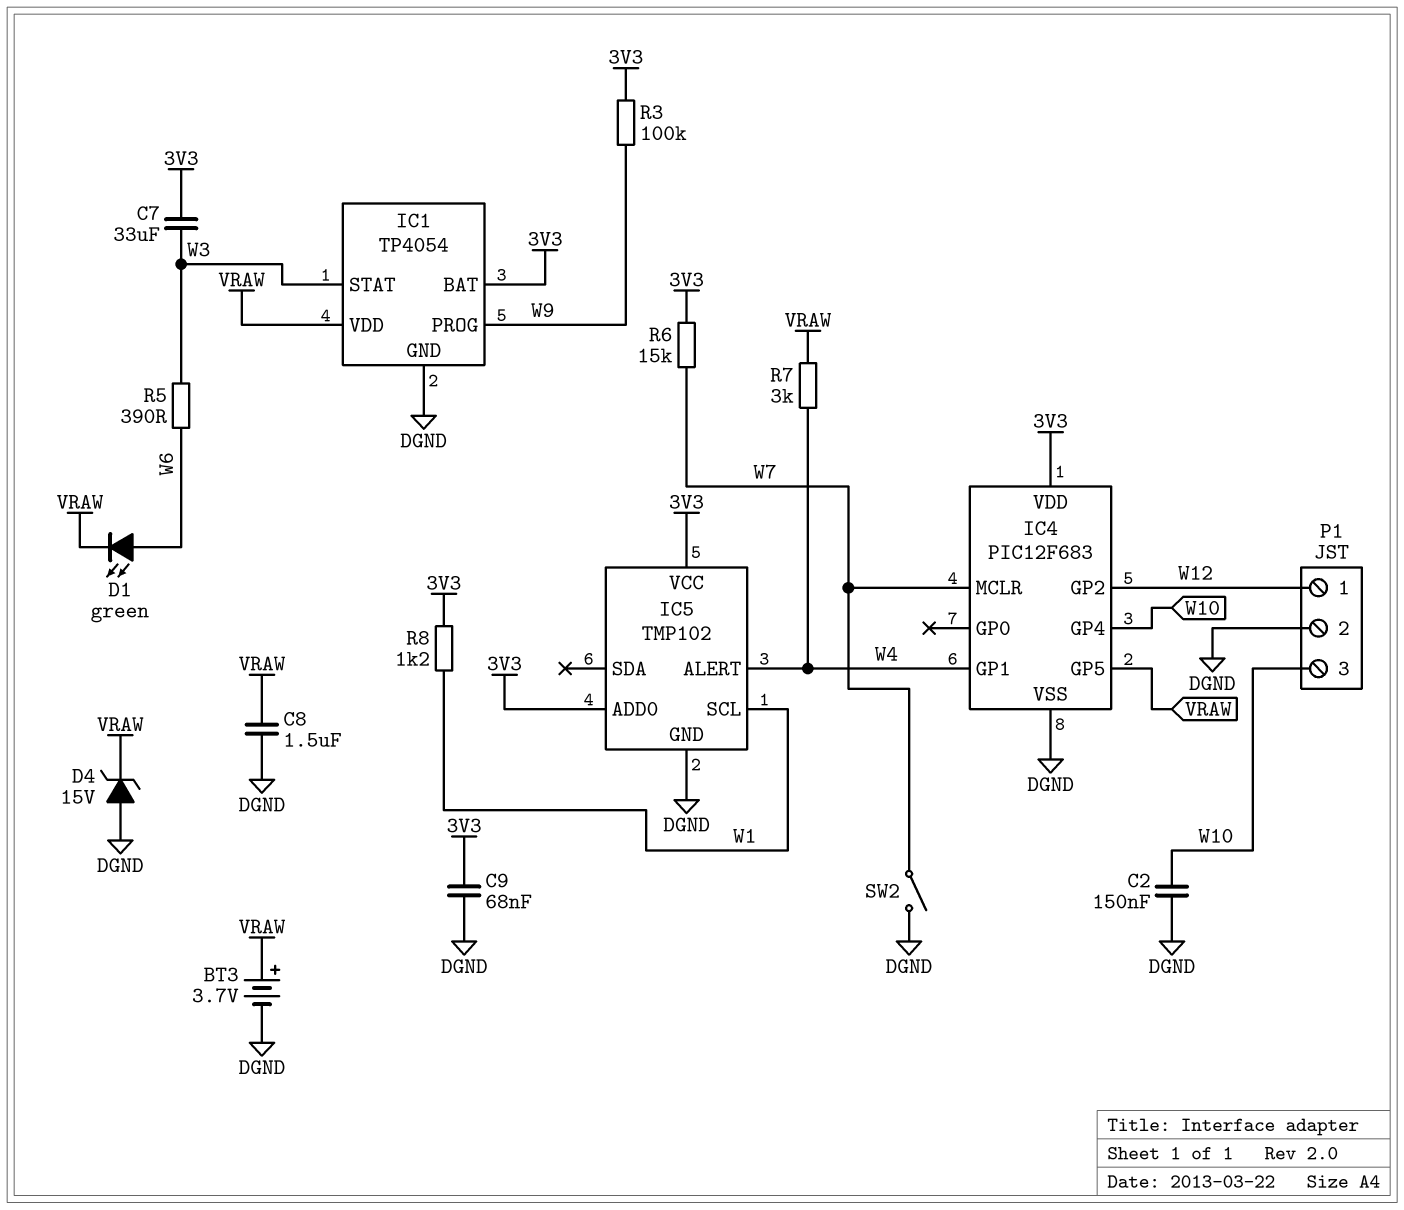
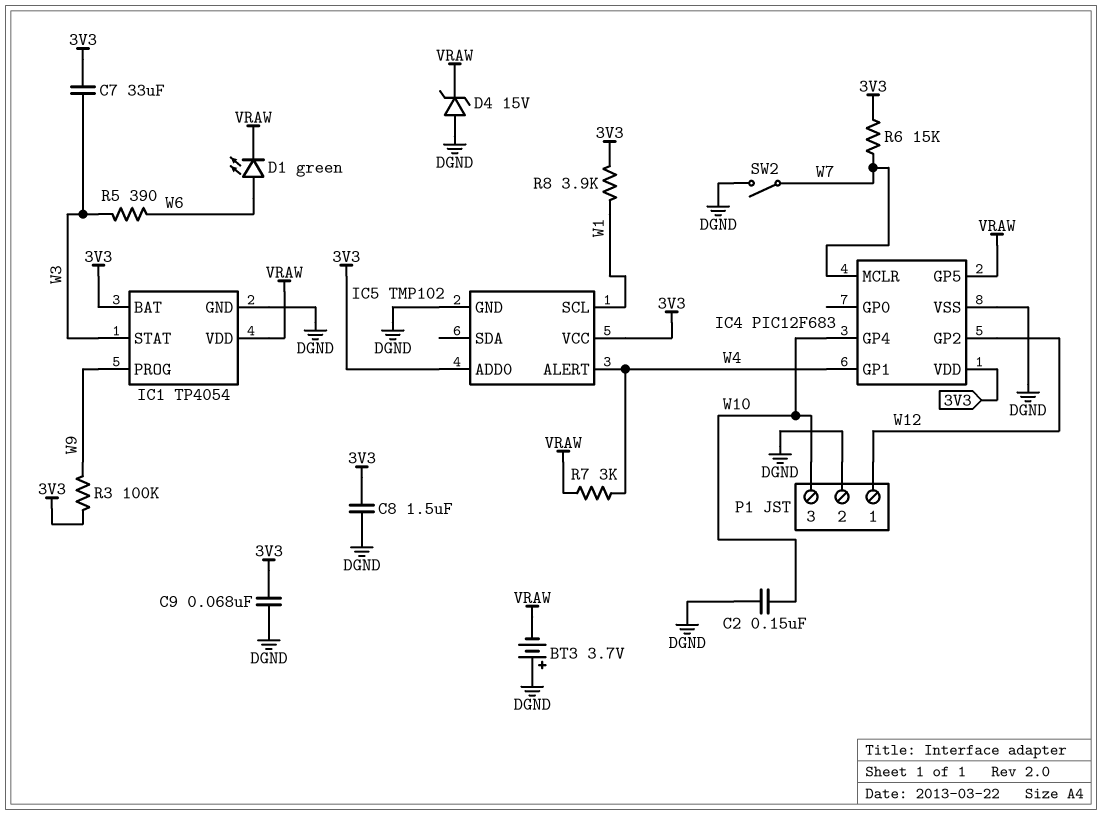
BT3: 3.7V (plus VRAW, minus DGND) -> 3.7V (plus DGND, minus VRAW)
C8: 1.5uF (DGND, VRAW) -> 1.5uF (3V3, DGND)
R8: 1.2k (3V3, W1) -> 3.9k (3V3, W1)

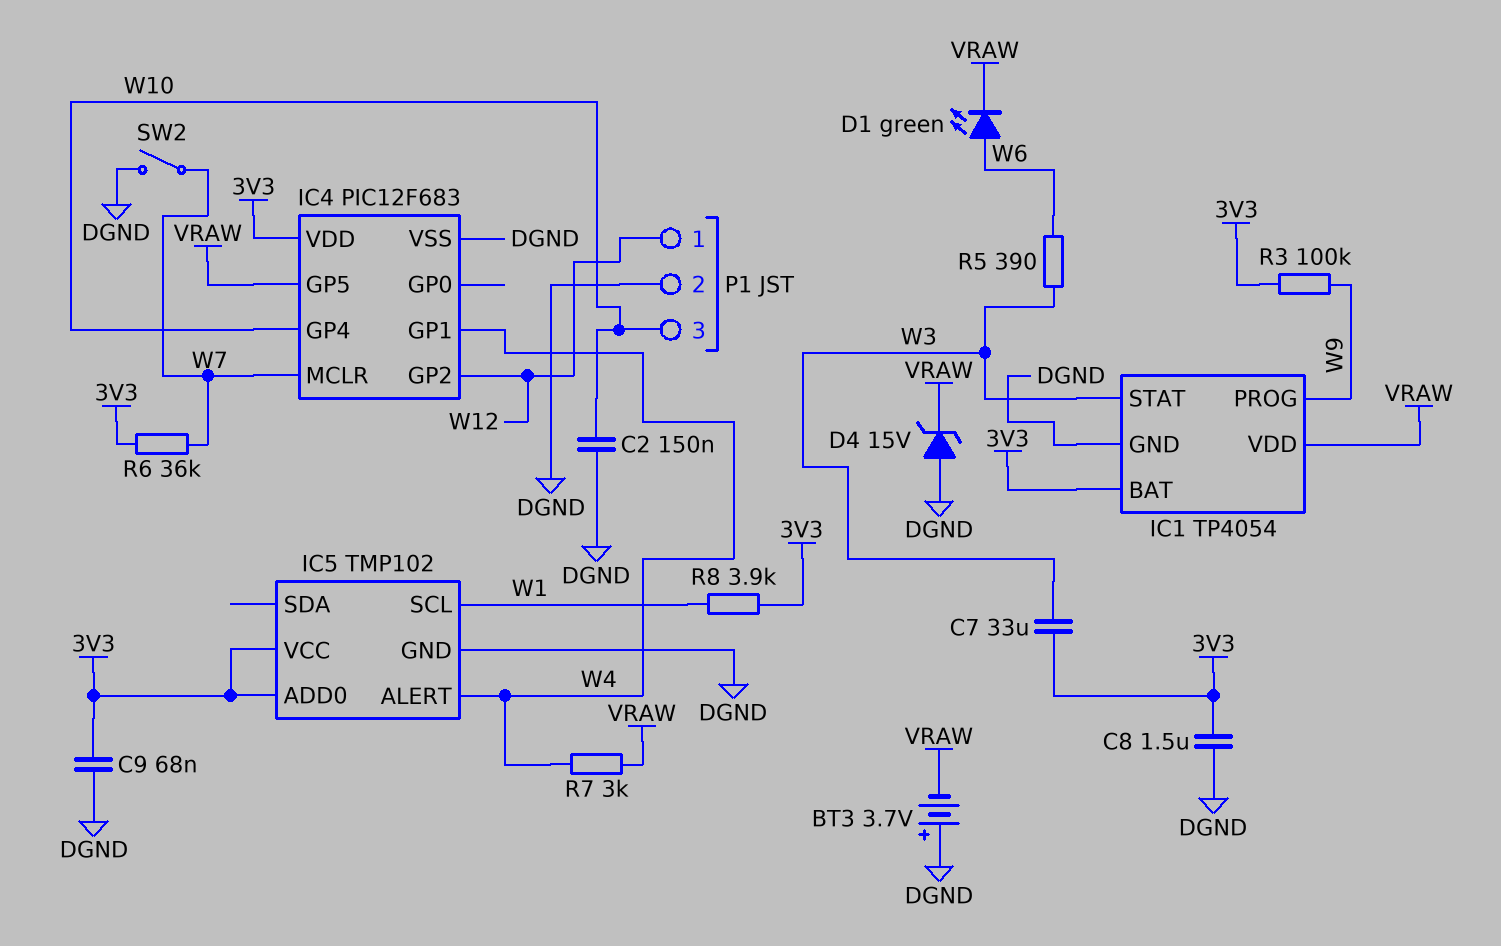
R6: 15k (3V3, W7) -> 36k (3V3, W7)

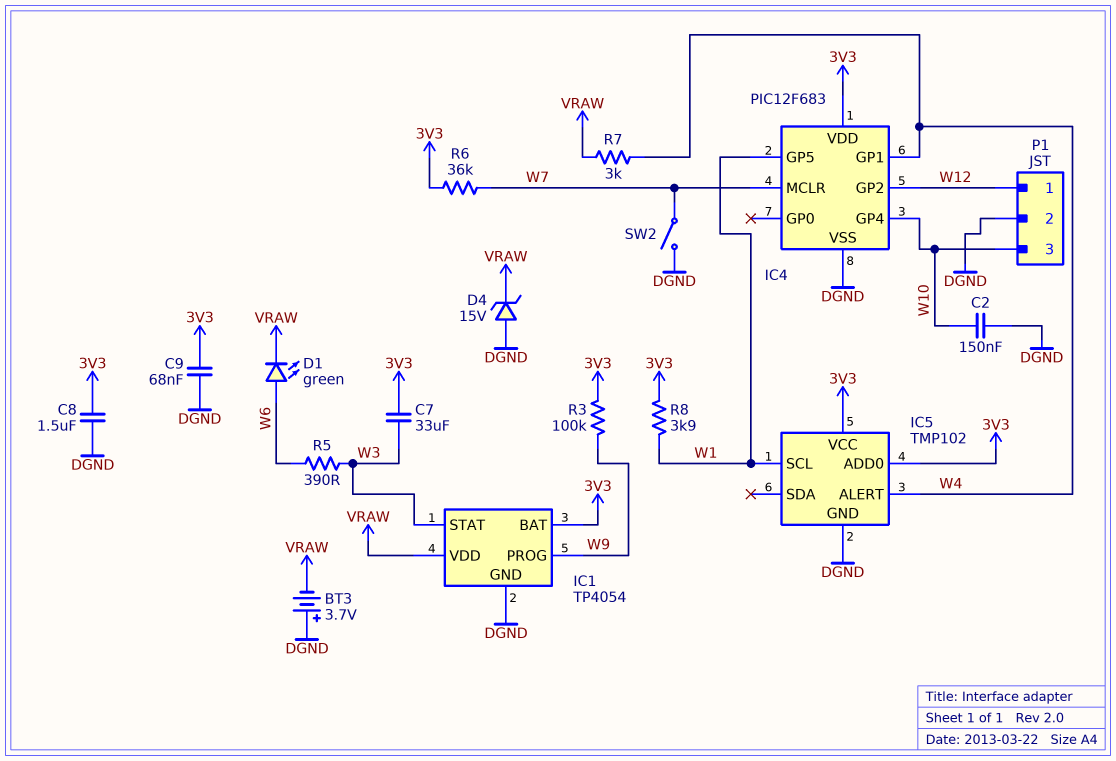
IC4 pin GP5: VRAW -> W1

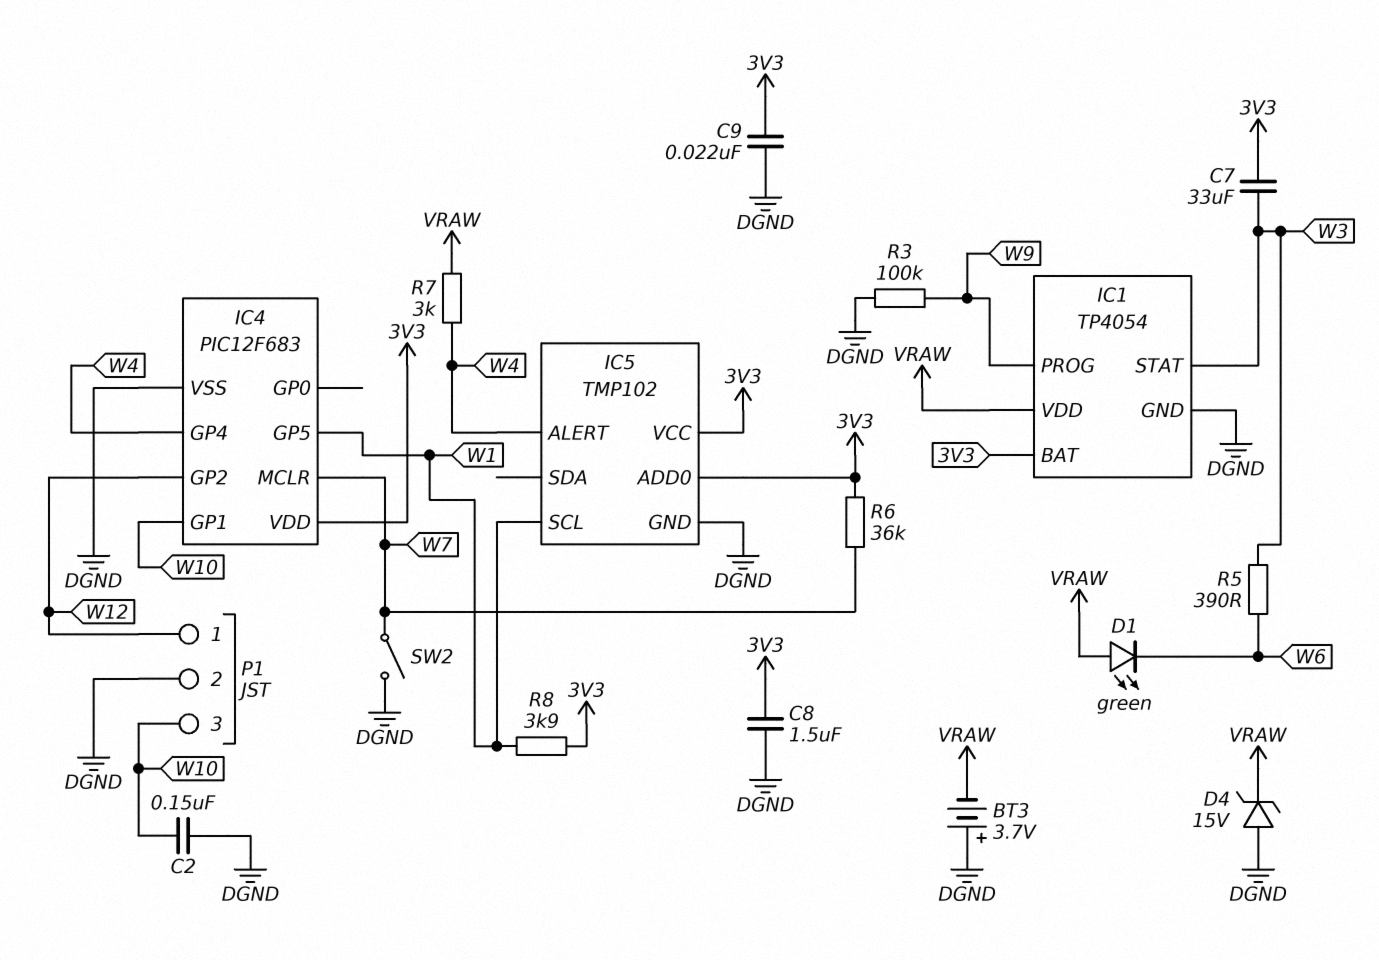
C9: 68nF (3V3, DGND) -> 22nF (3V3, DGND)
D1: LED green (A W6, K VRAW) -> LED green (A VRAW, K W6)
IC4 pin GP1: W4 -> W10
IC4 pin GP4: W10 -> W4
R3: 100k (3V3, W9) -> 100k (DGND, W9)

